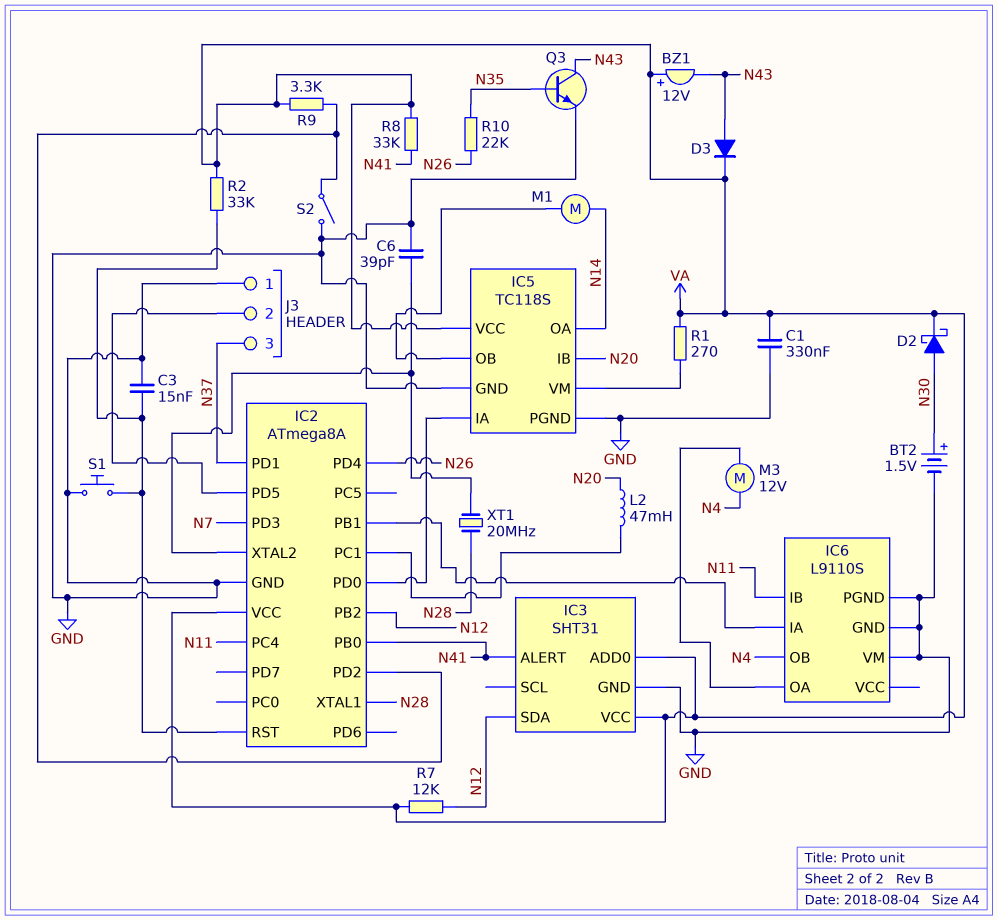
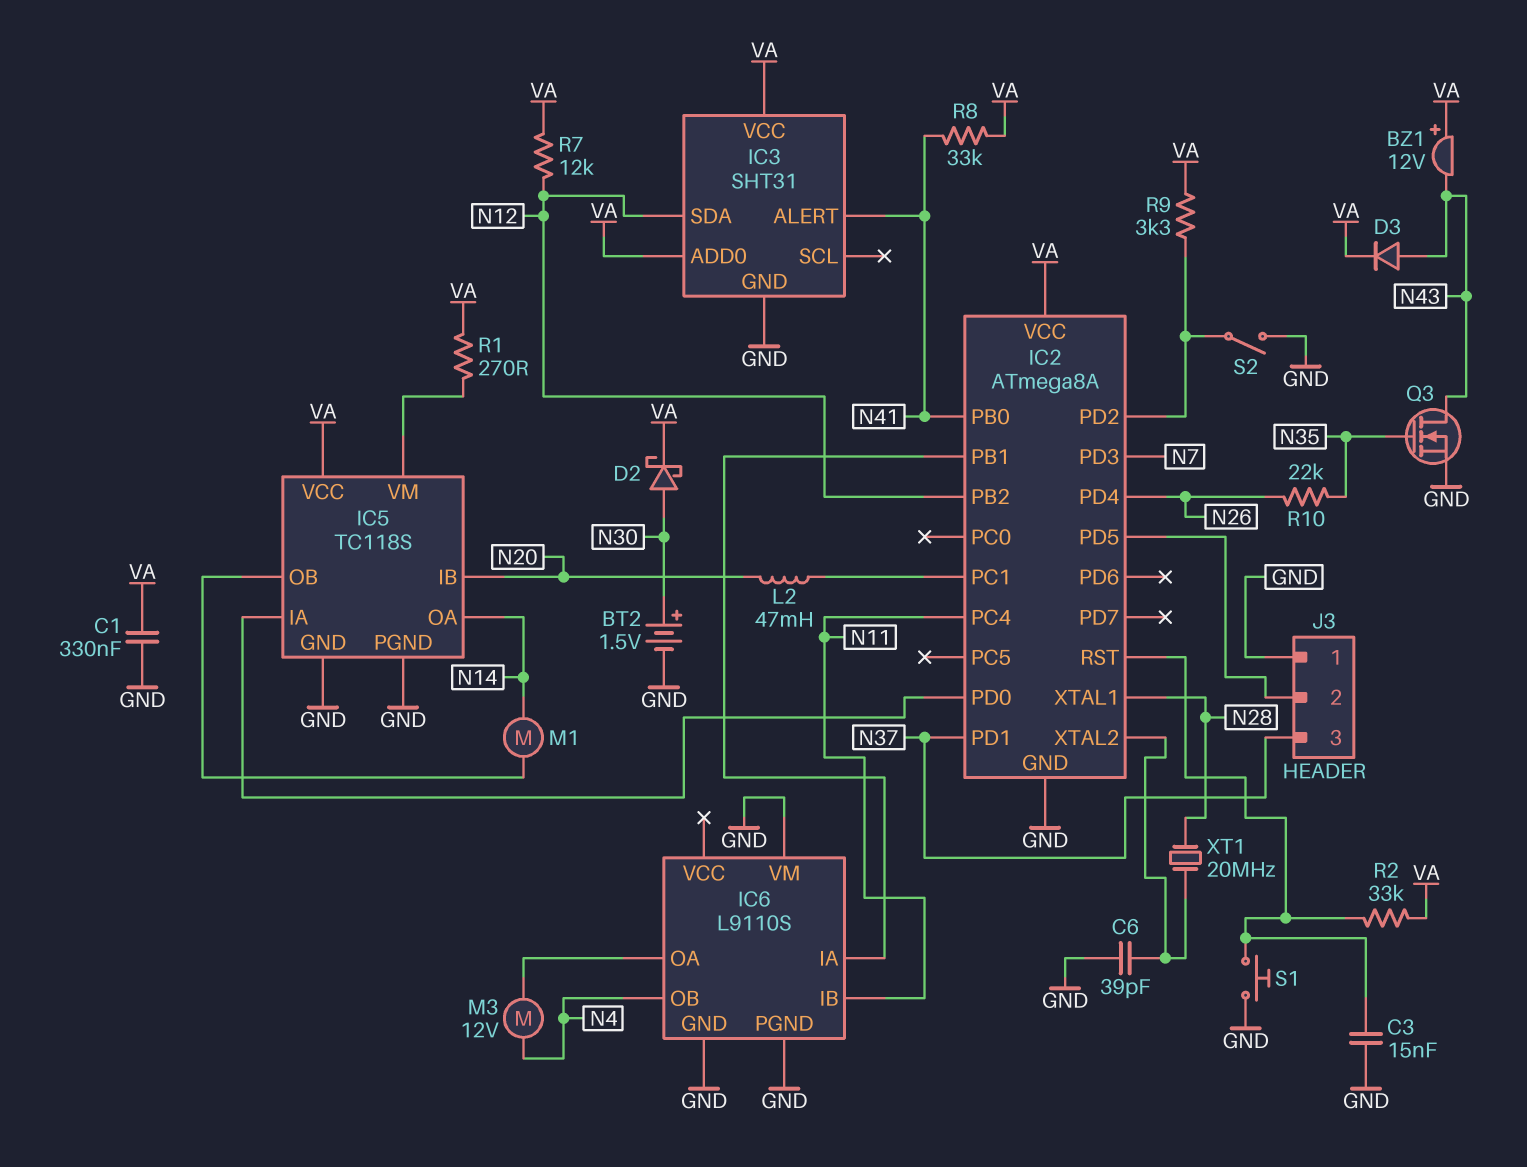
Q3: NPN (B N35, C N43, E GND) -> NMOS (G N35, D N43, S GND)

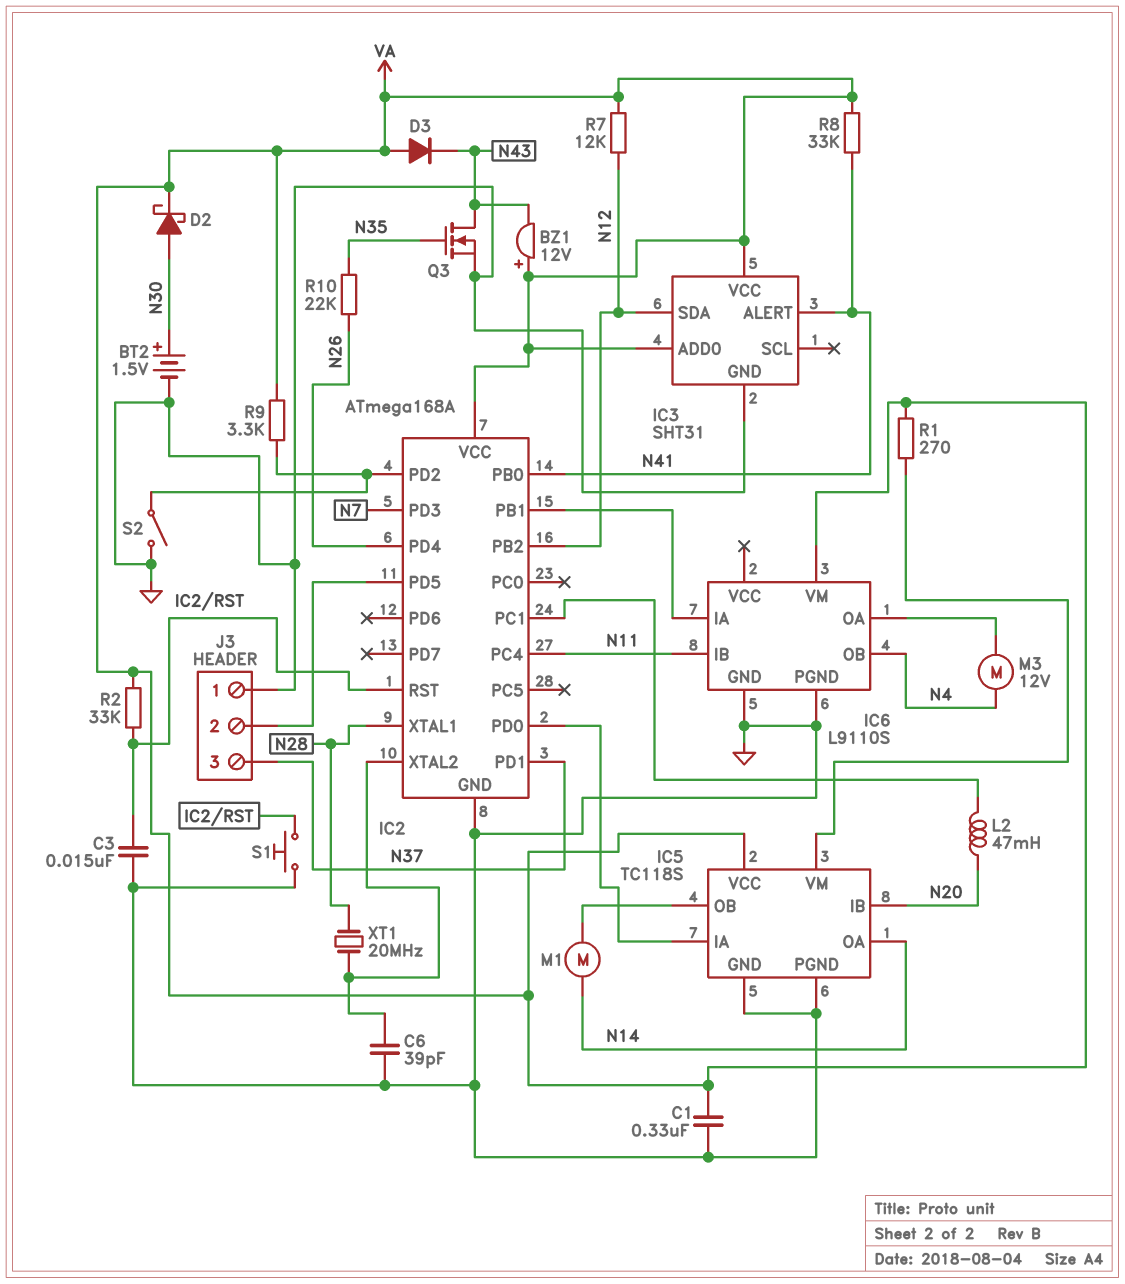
D3: diode (A N43, K VA) -> diode (A VA, K N43)
IC2: ATmega8A -> ATmega168A
IC6 pin VM: GND -> VA

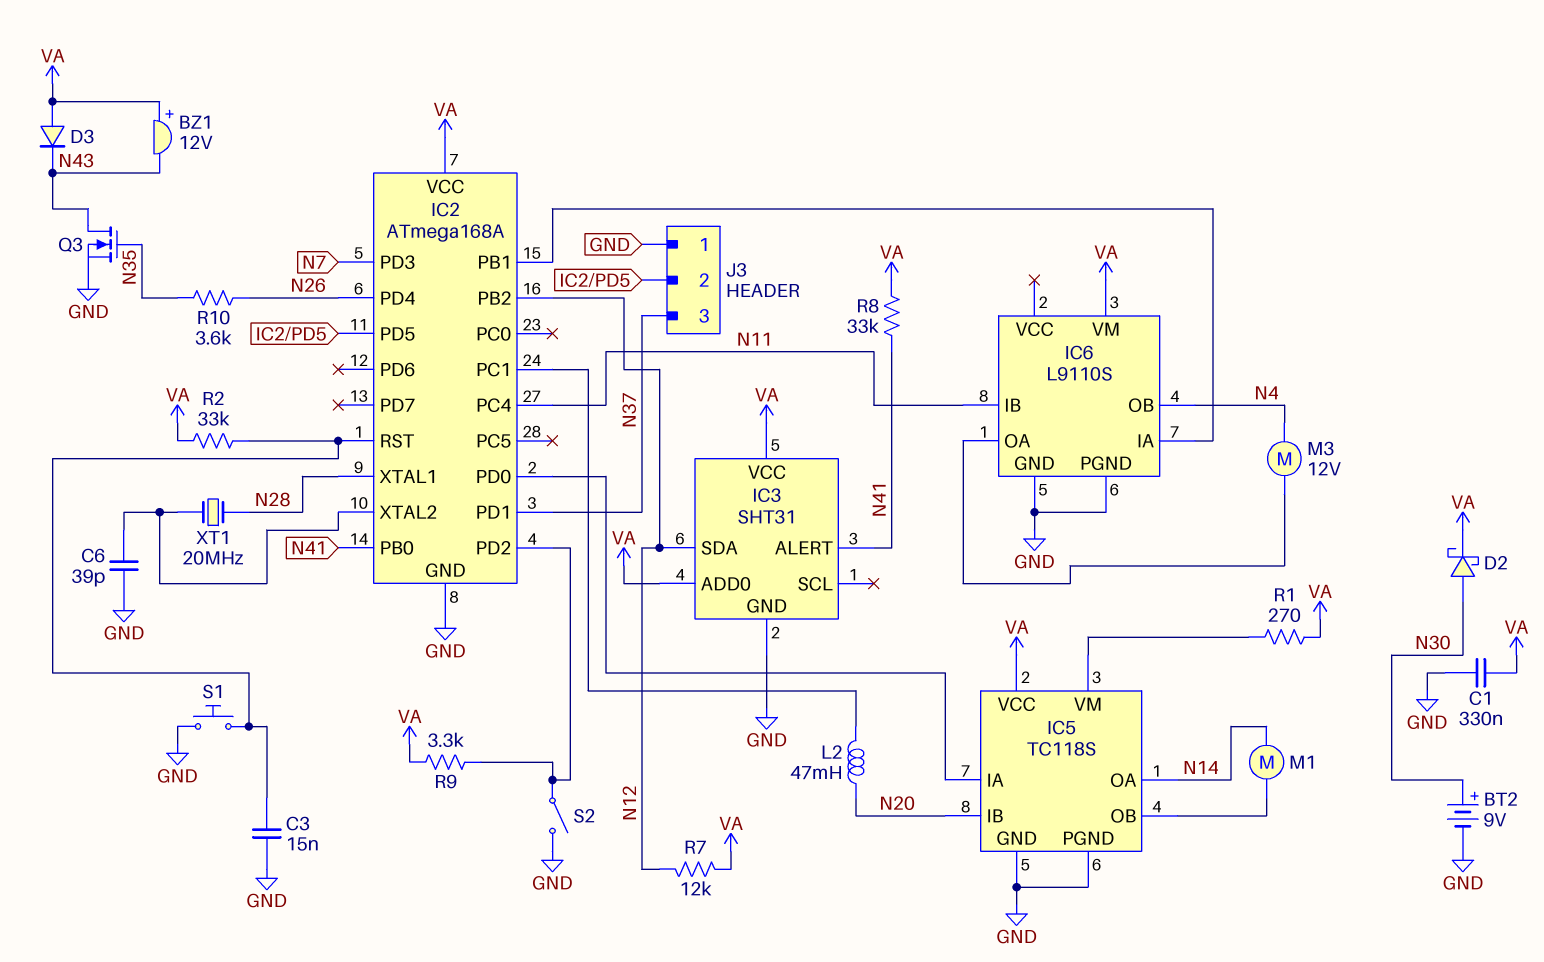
BT2: 1.5V (plus N30, minus GND) -> 9V (plus N30, minus GND)
R10: 22k (N26, N35) -> 3.6k (N26, N35)

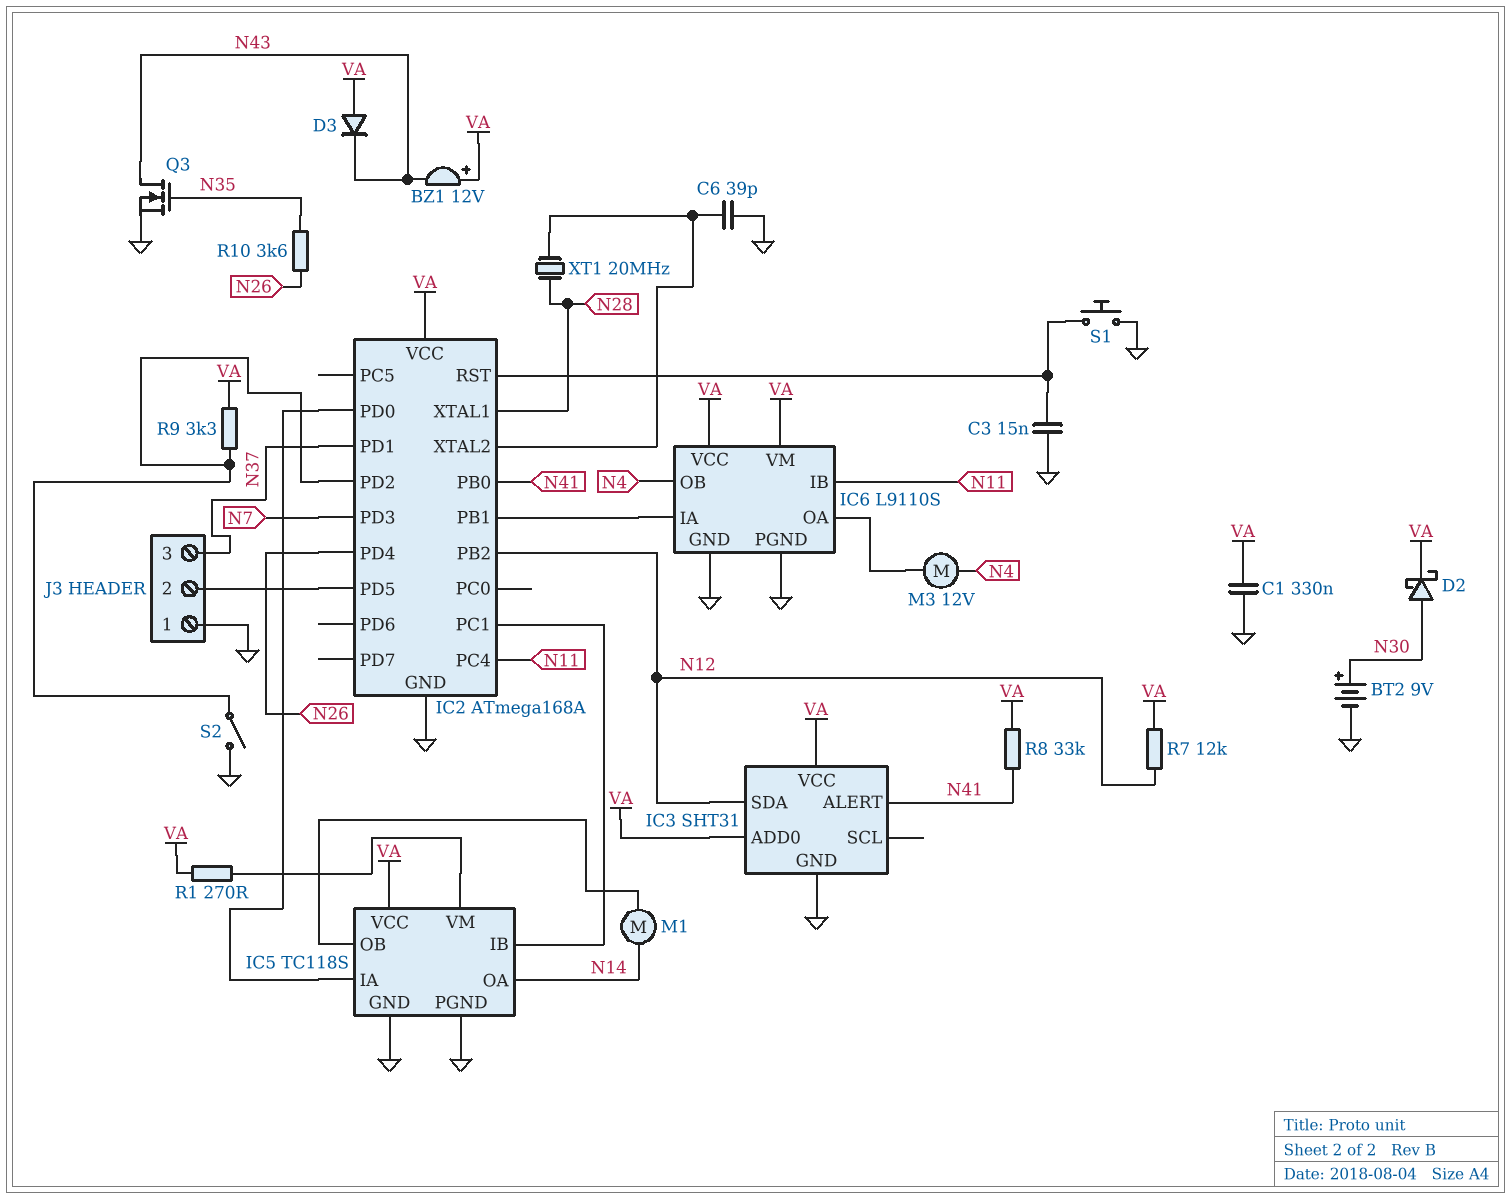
IC5 pin IB: N20 -> IC2/PC1
IC6 pin VCC: none -> VA
L2: 47mH (IC2/PC1, N20) -> none
R2: 33k (IC2/RST, VA) -> none

